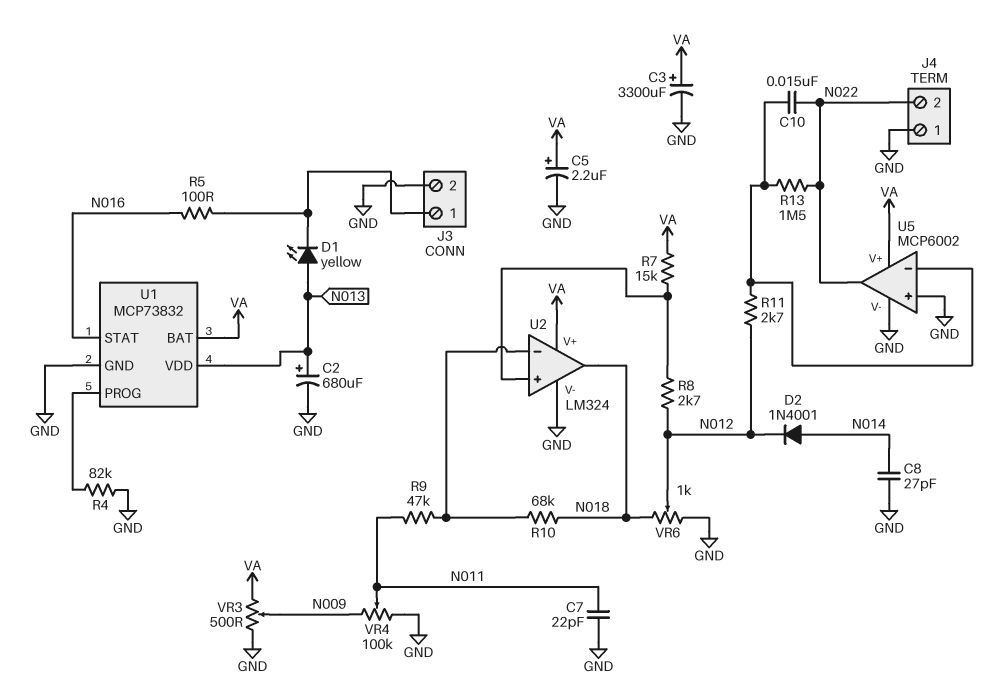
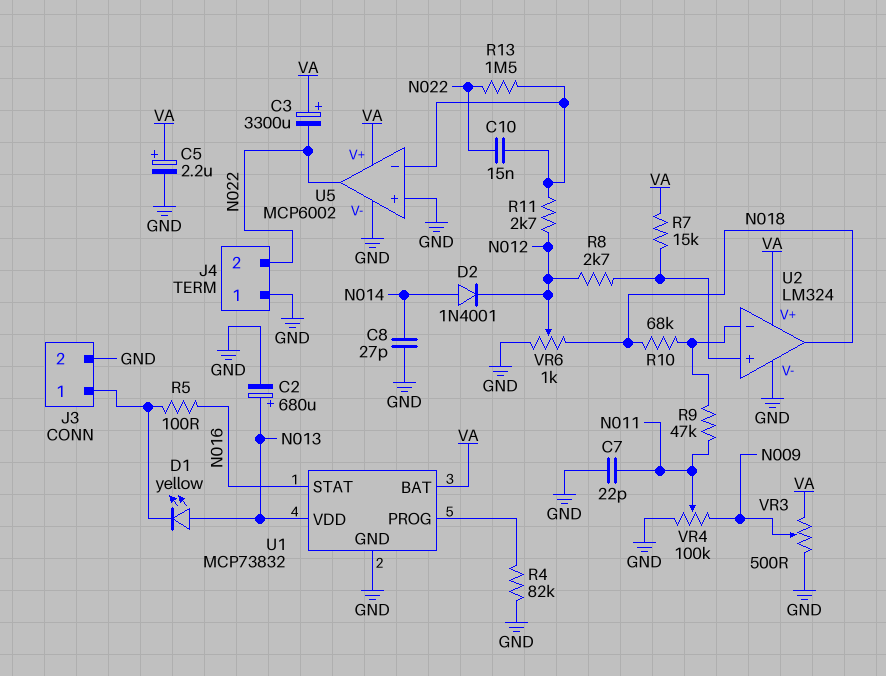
C3: 3300uF (plus VA, minus GND) -> 3300uF (plus VA, minus N022)

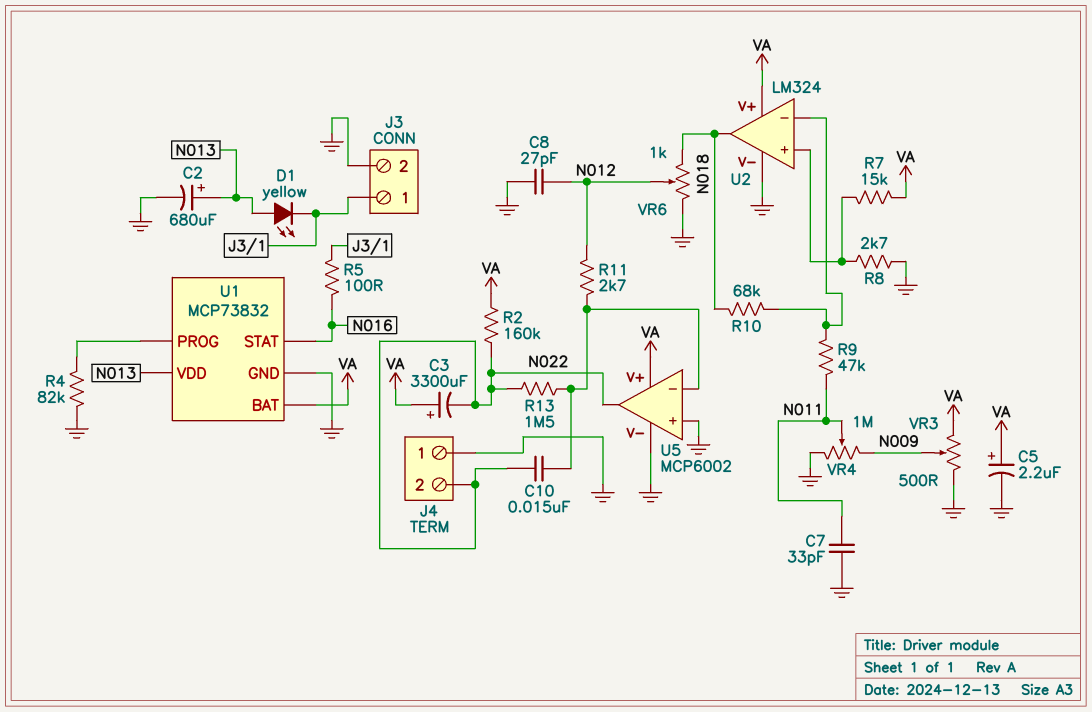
C7: 22pF (GND, N011) -> 33pF (GND, N011)
C8: 27pF (GND, N014) -> 27pF (GND, N012)
D2: diode 1N4001 (A N014, K N012) -> none
R2: none -> 160k (N022, VA)
R8: 2.7k (N012, U2/in+) -> 2.7k (GND, U2/in+)
VR4: 100k (GND, N009, wiper N011) -> 1M (GND, N009, wiper N011)

